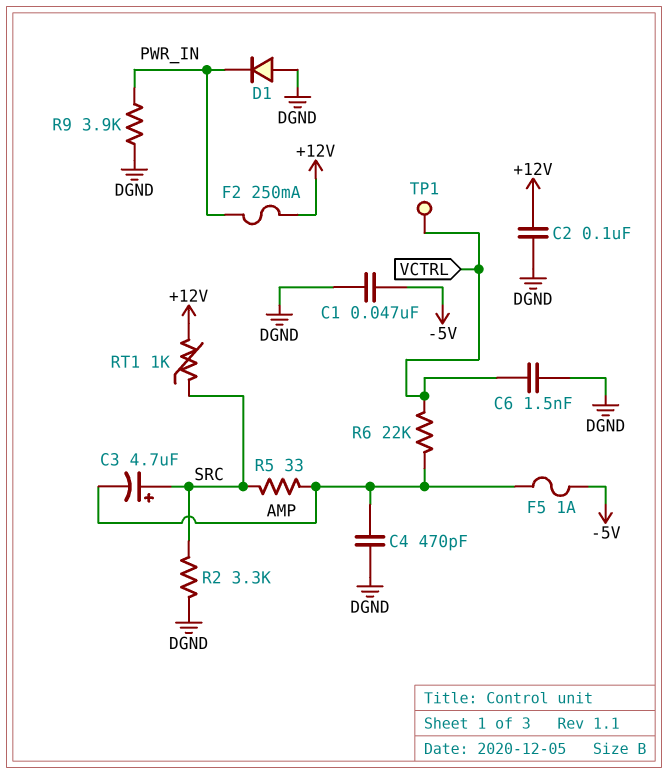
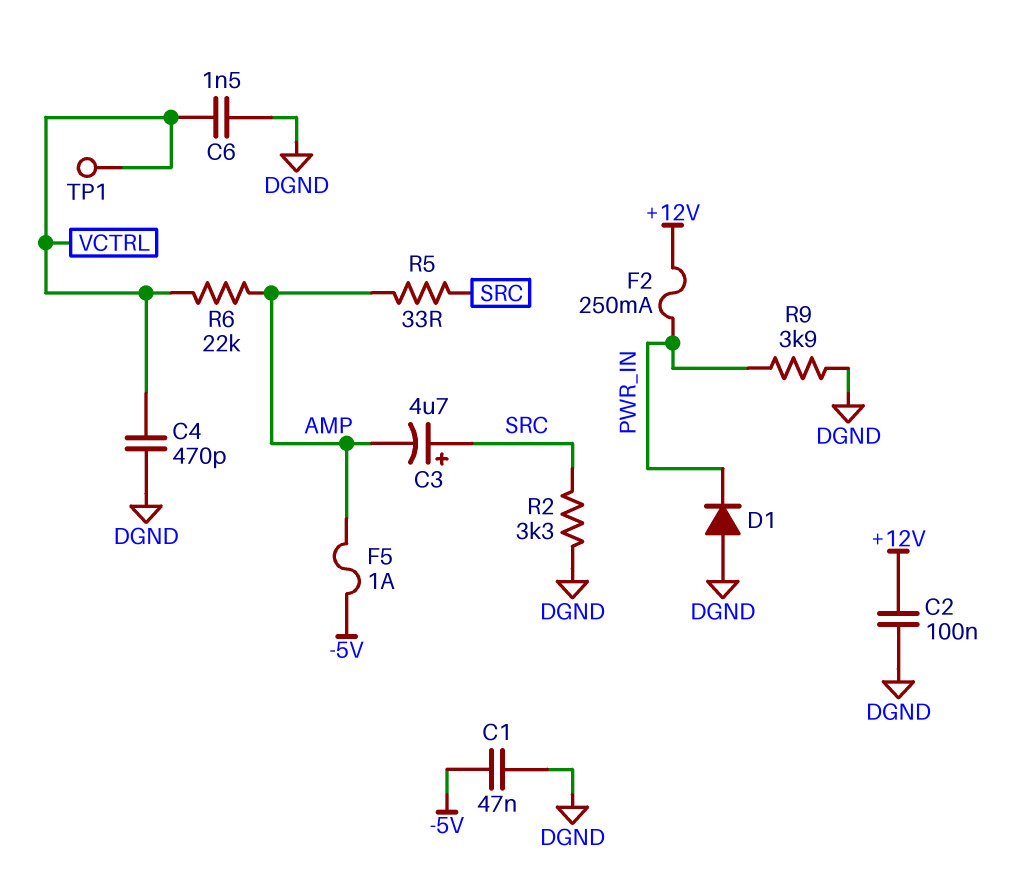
C4: 470pF (AMP, DGND) -> 470pF (DGND, VCTRL)
RT1: 1k (+12V, SRC) -> none

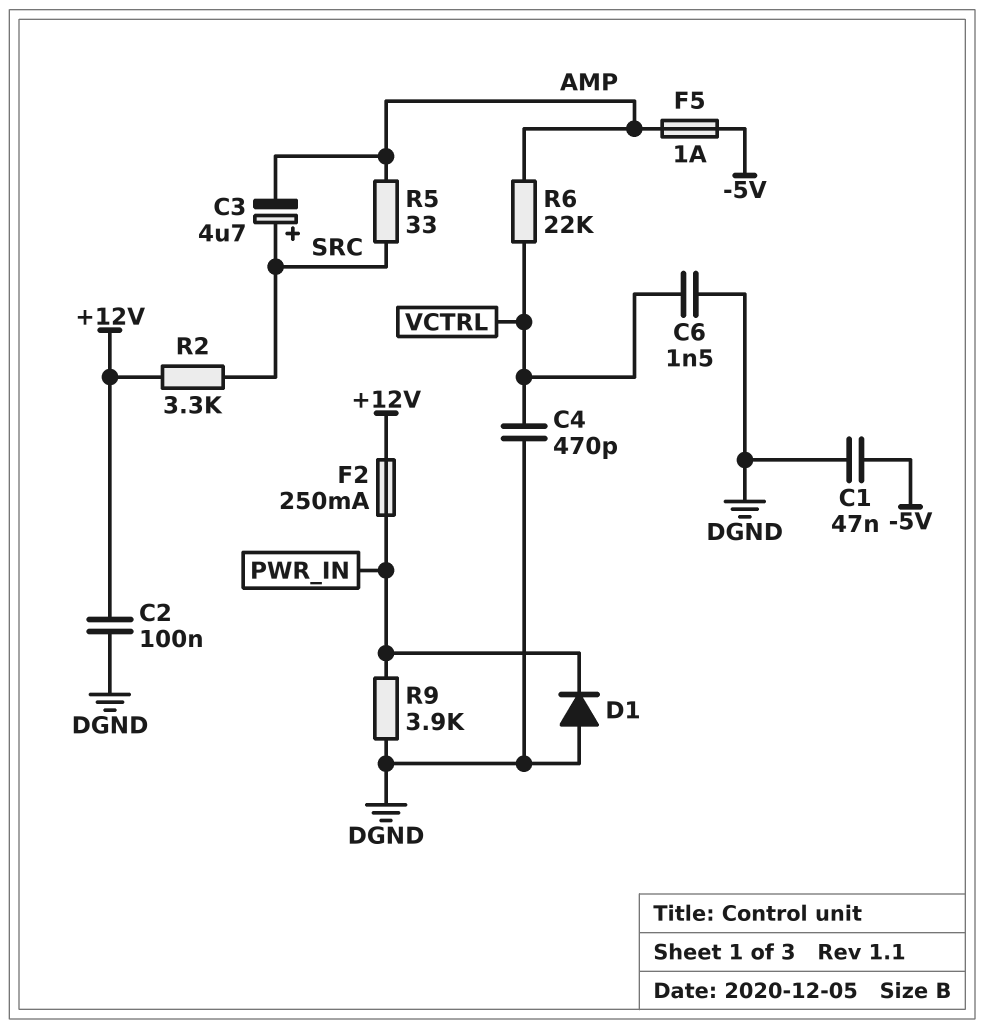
R2: 3.3k (DGND, SRC) -> 3.3k (+12V, SRC)
TP1: test point (VCTRL) -> none

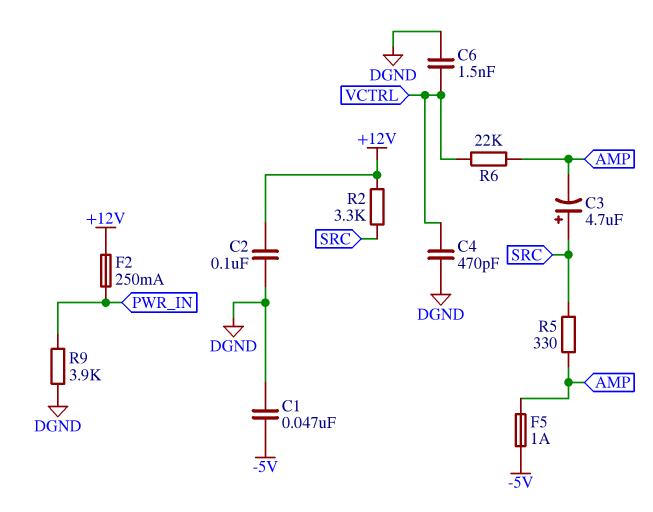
D1: diode (A DGND, K PWR_IN) -> none
R5: 33 (AMP, SRC) -> 330 (AMP, SRC)

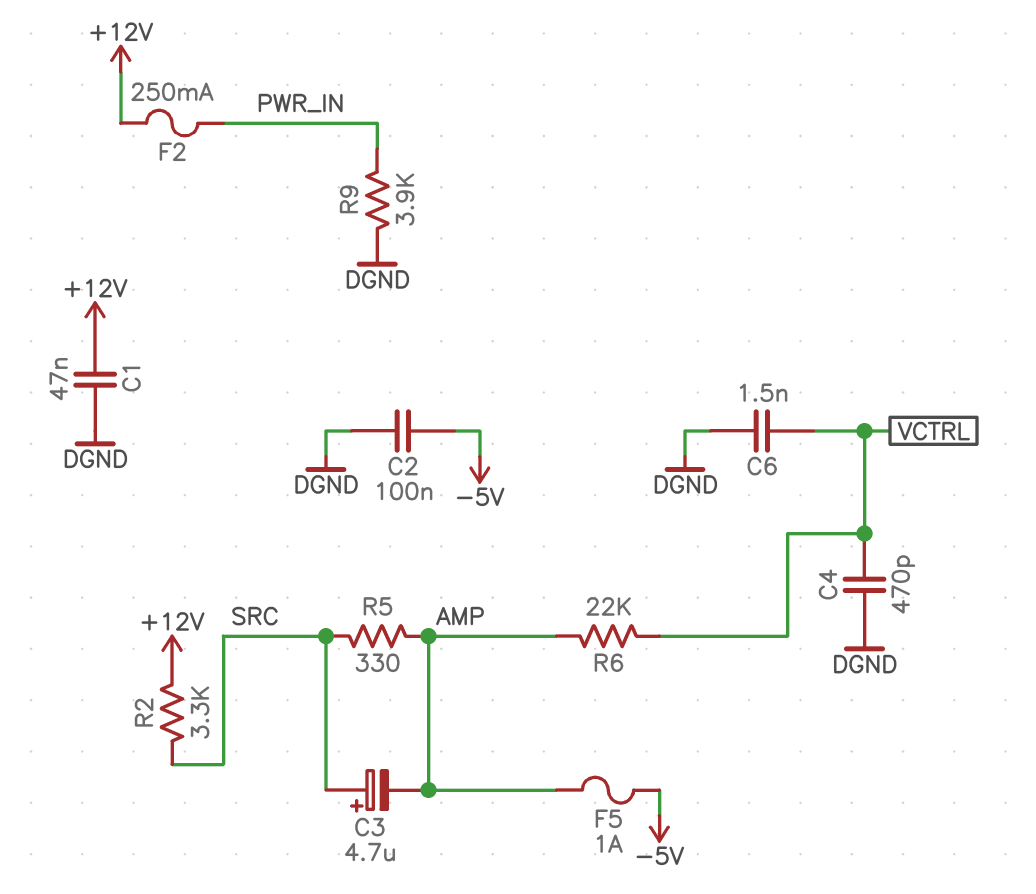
C1: 47nF (-5V, DGND) -> 47nF (+12V, DGND)
C2: 100nF (+12V, DGND) -> 100nF (-5V, DGND)

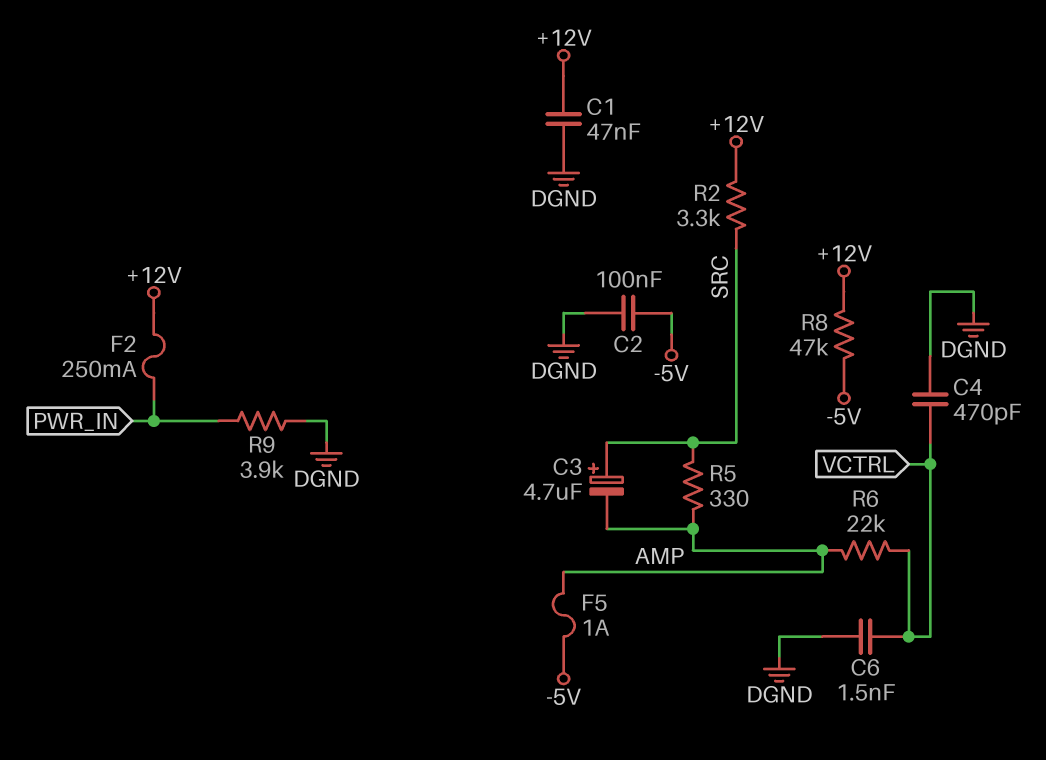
R8: none -> 47k (+12V, -5V)

